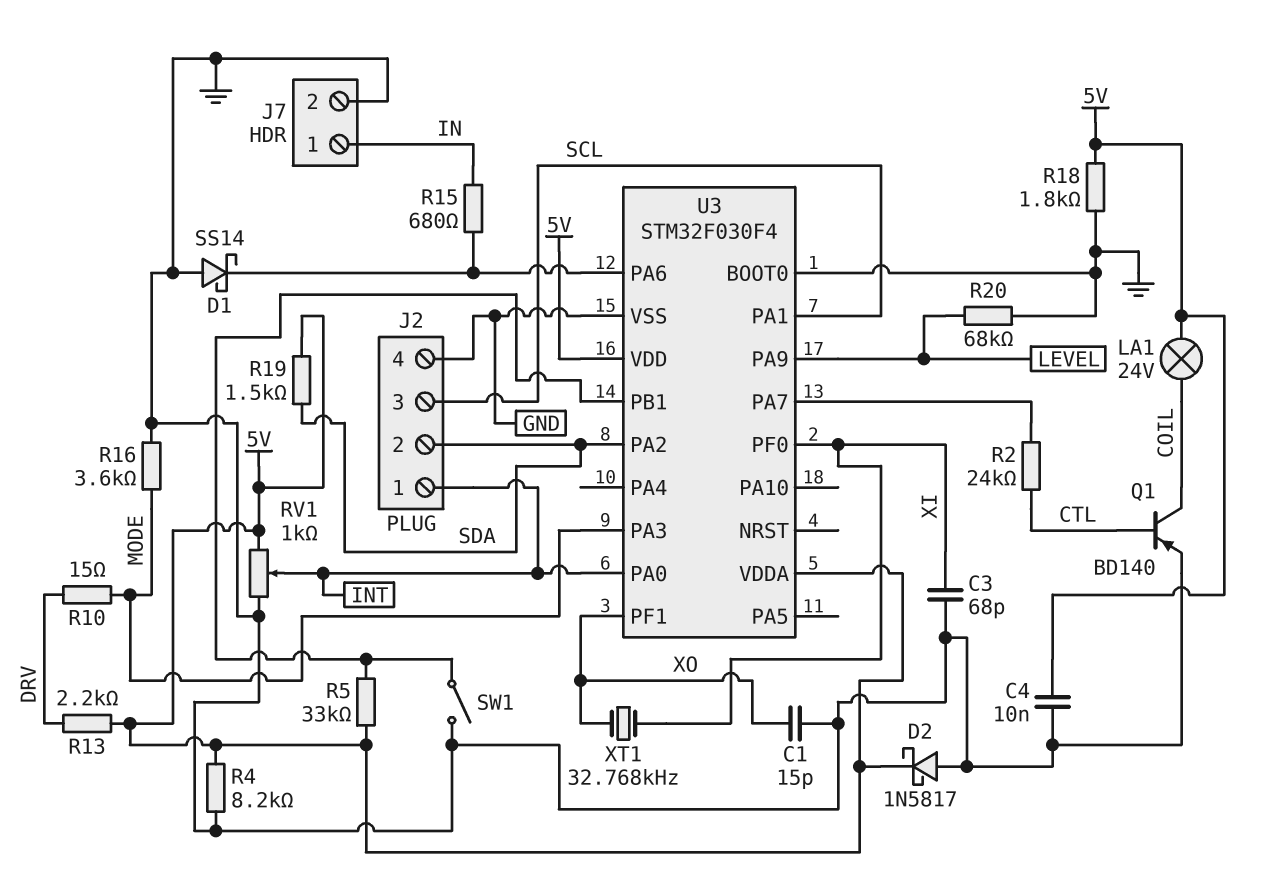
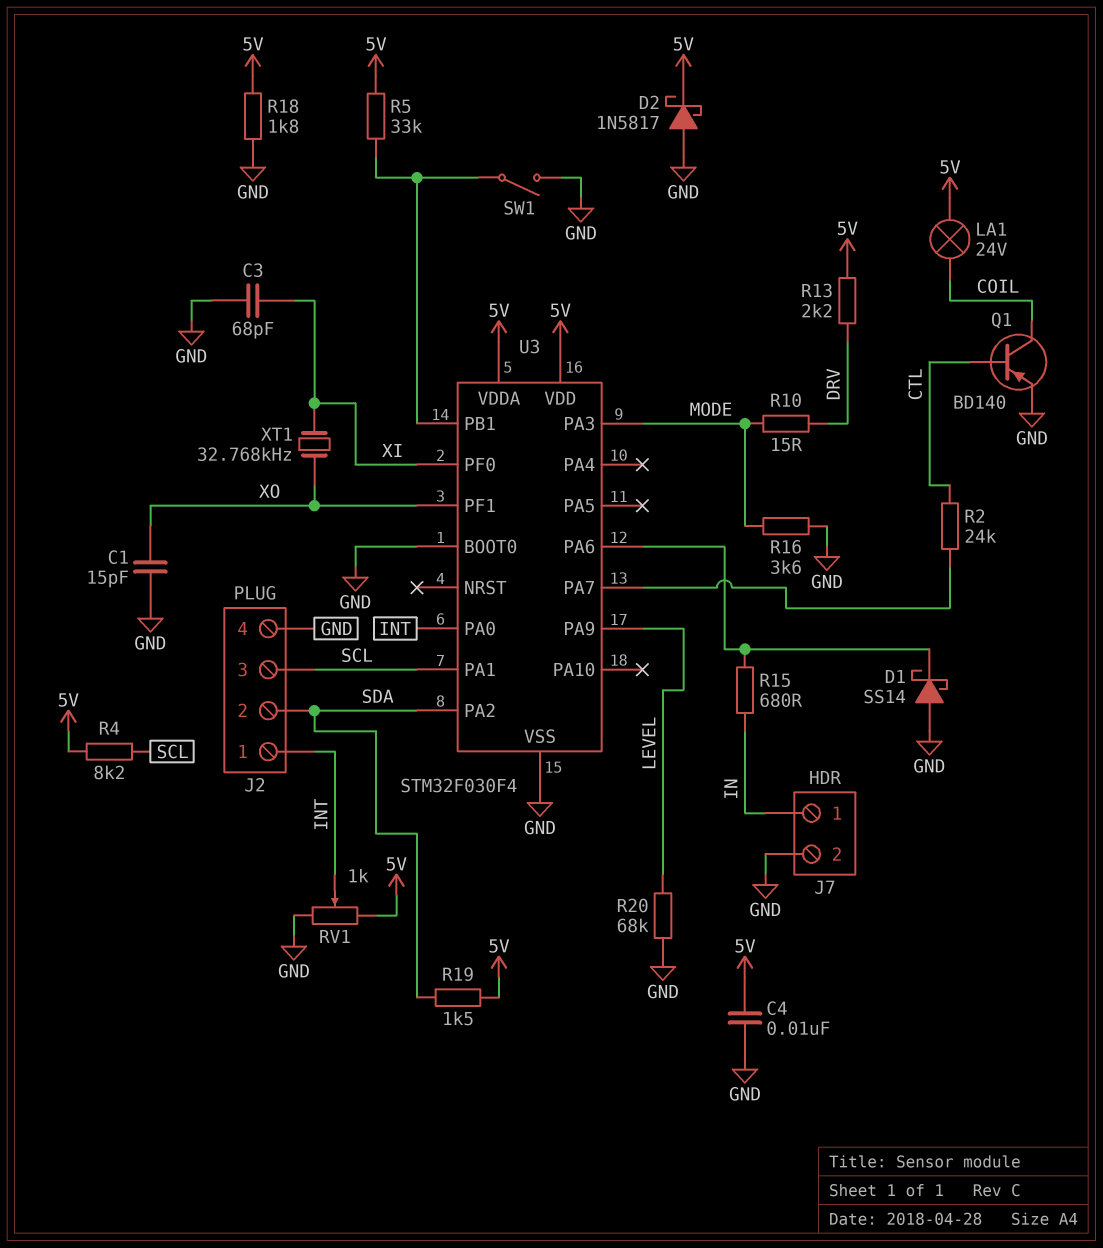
R4: 8.2k (5V, GND) -> 8.2k (5V, SCL)

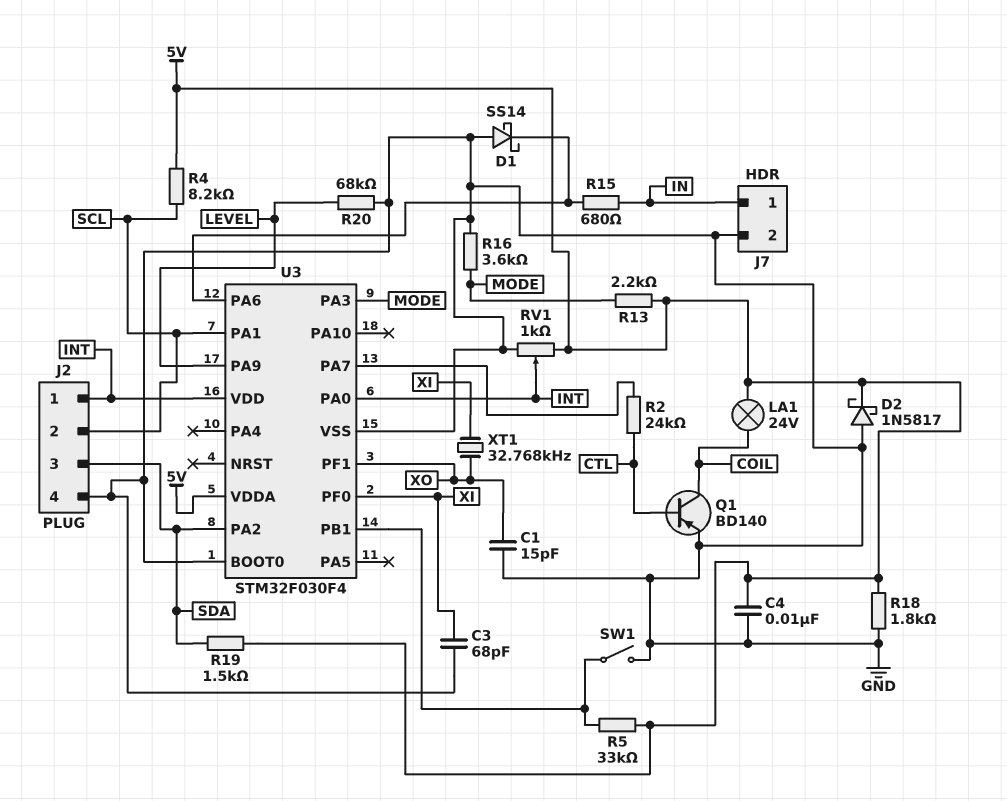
J2 pin 2: SDA -> SCL
J2 pin 3: SCL -> SDA
R10: 15 (DRV, MODE) -> none
R13: 2.2k (5V, DRV) -> 2.2k (5V, MODE)
U3 pin VDD: 5V -> INT

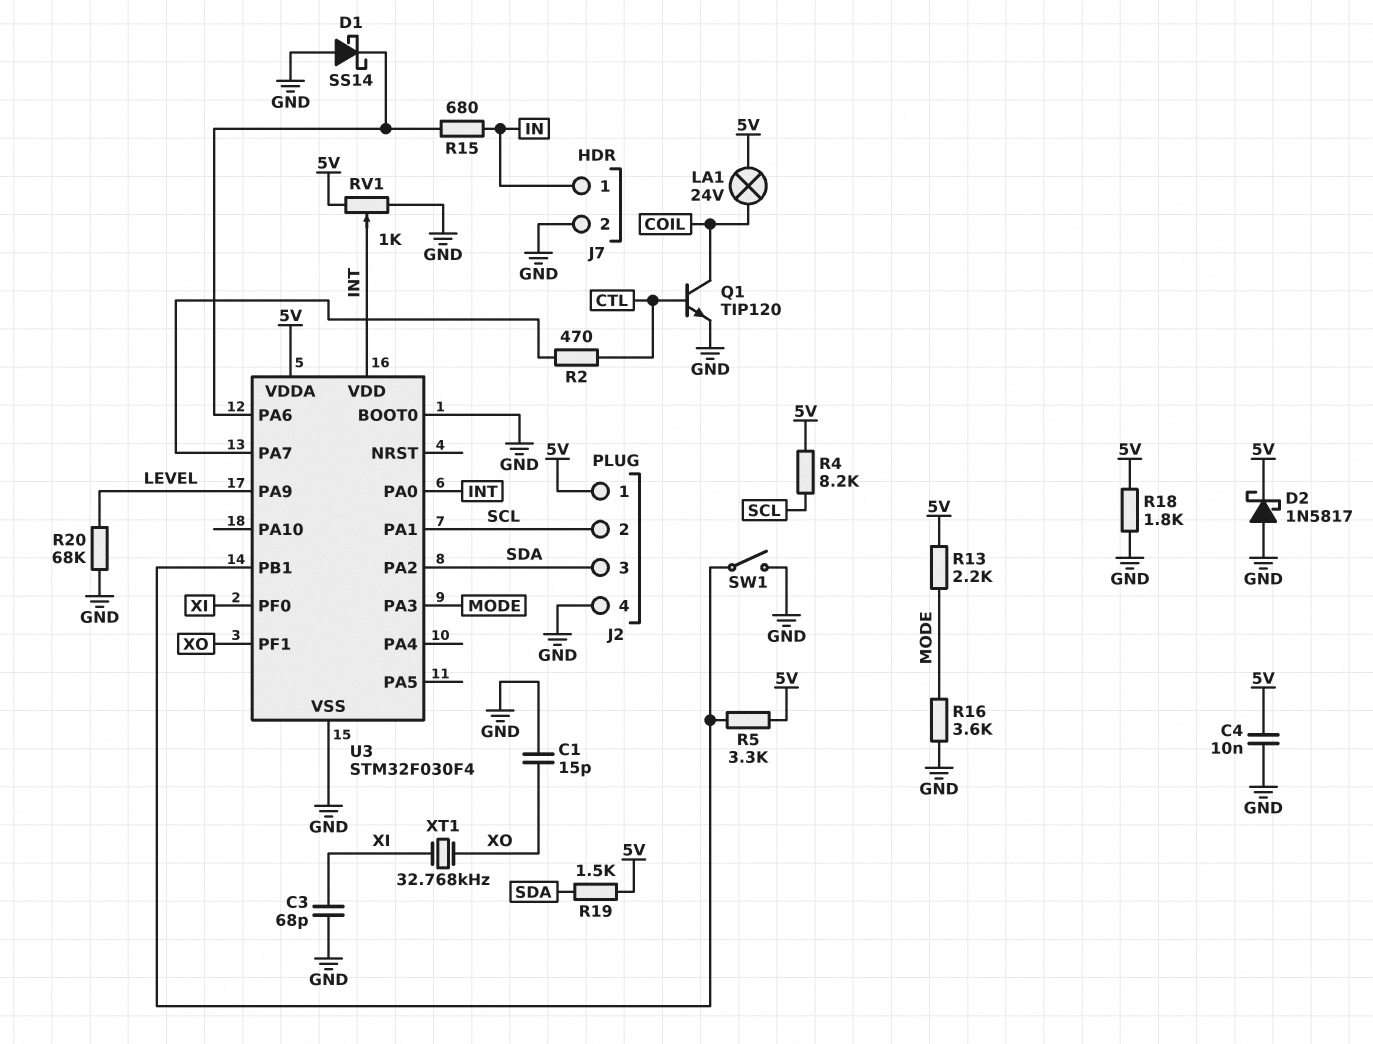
J2 pin 1: INT -> 5V
Q1: PNP BD140 (B CTL, C COIL, E GND) -> NPN TIP120 (B CTL, C COIL, E GND)
R2: 24k (CTL, U3/PA7) -> 470 (CTL, U3/PA7)
R5: 33k (5V, U3/PB1) -> 3.3k (5V, U3/PB1)

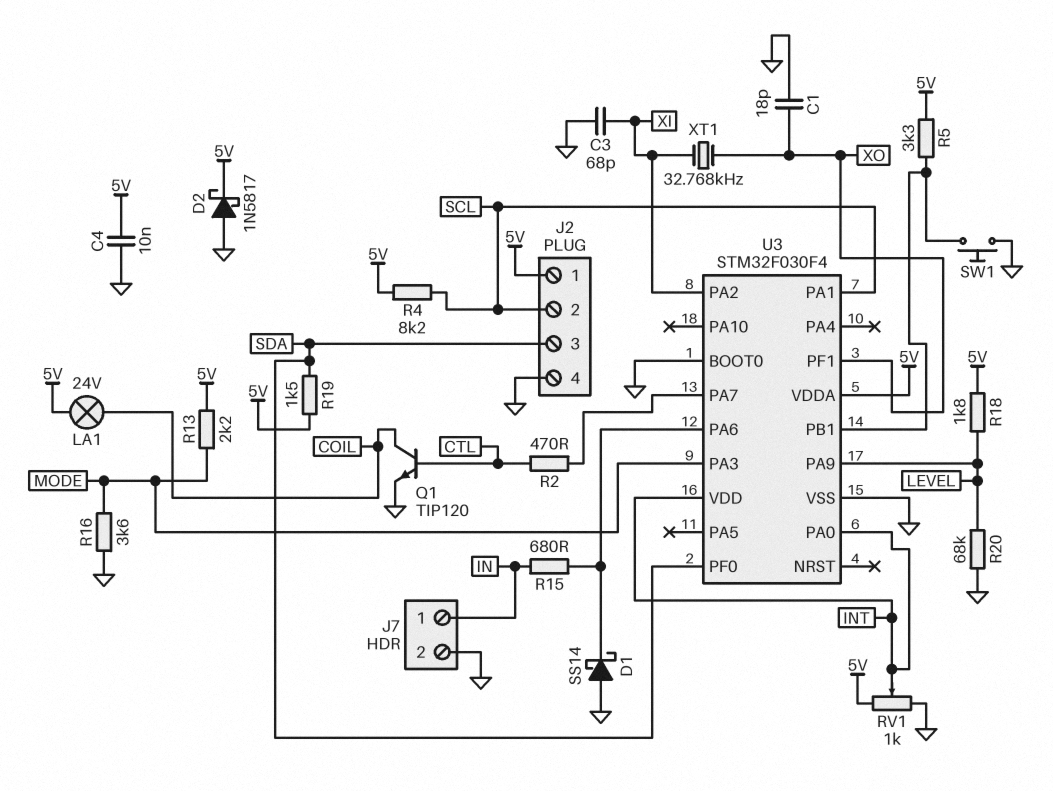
C1: 15pF (GND, XO) -> 18pF (GND, XO)
R18: 1.8k (5V, GND) -> 1.8k (5V, LEVEL)
SW1: switch (GND, U3/PB1) -> button (GND, U3/PB1)
U3 pin PA2: SDA -> XI
U3 pin PF0: XI -> SDA

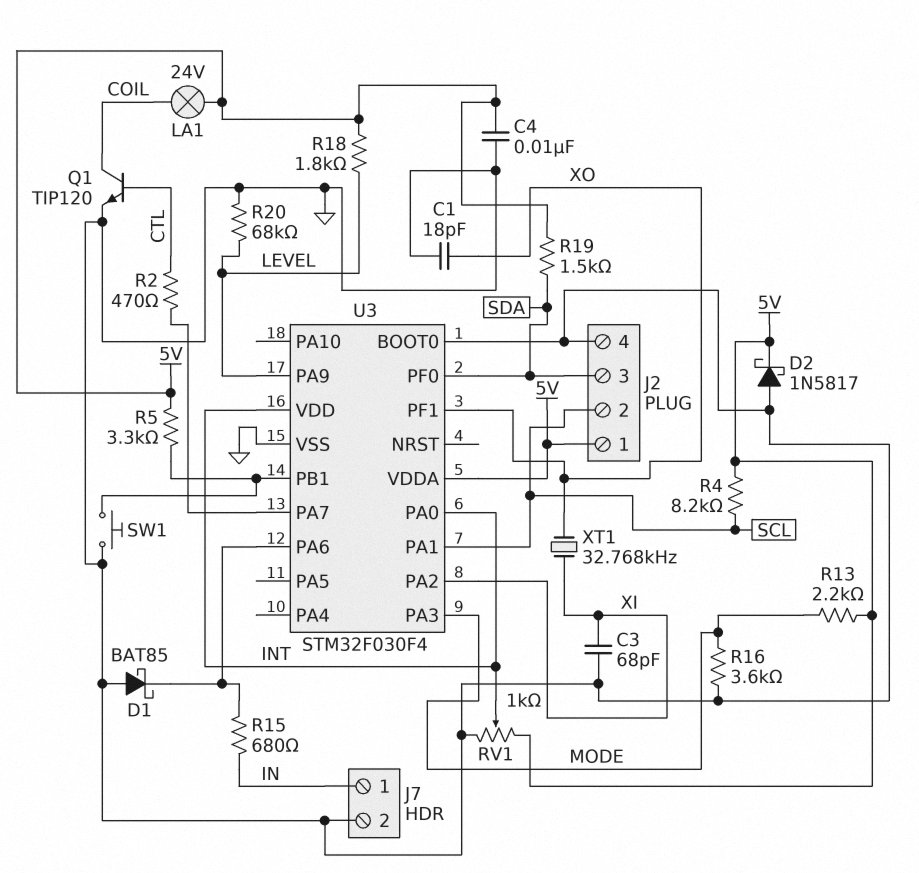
D1: schottky SS14 (A GND, K U3/PA6) -> schottky BAT85 (A GND, K U3/PA6)

